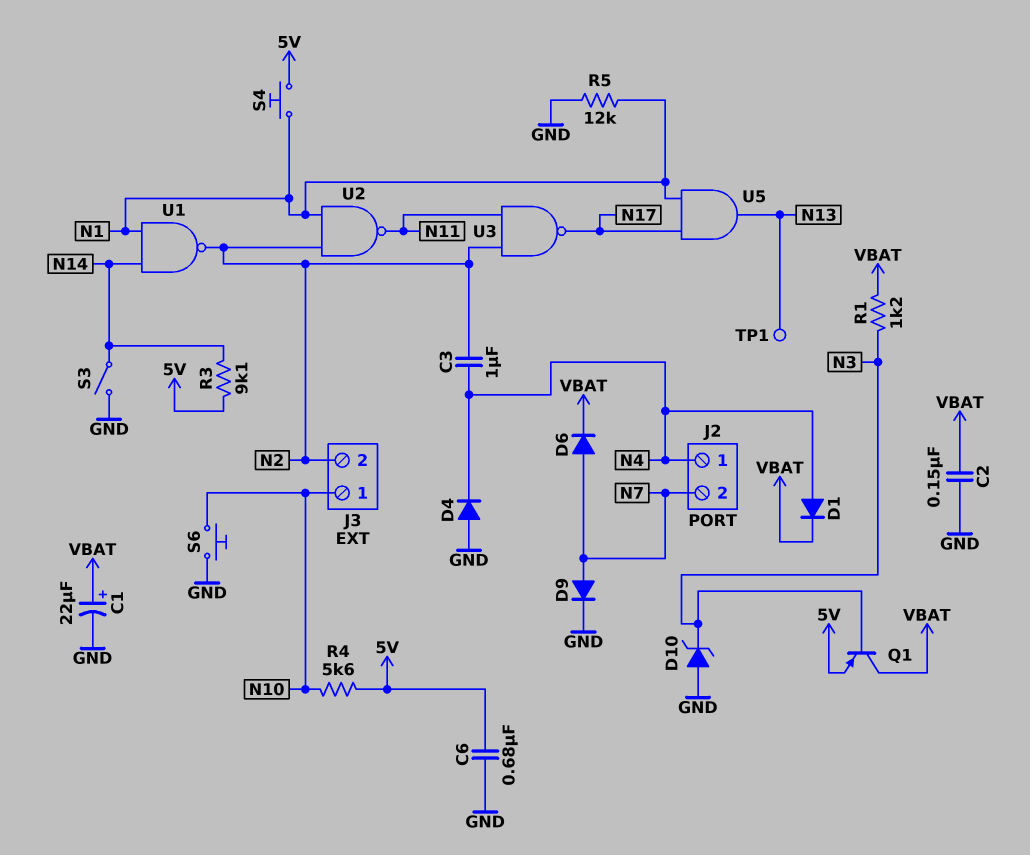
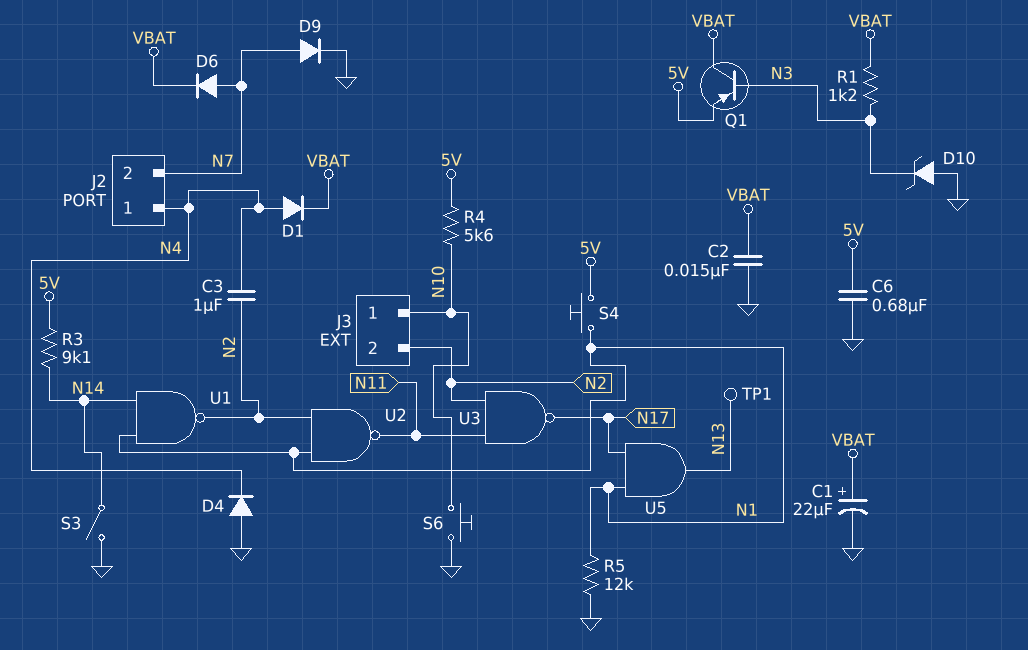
C2: 150nF (GND, VBAT) -> 15nF (GND, VBAT)

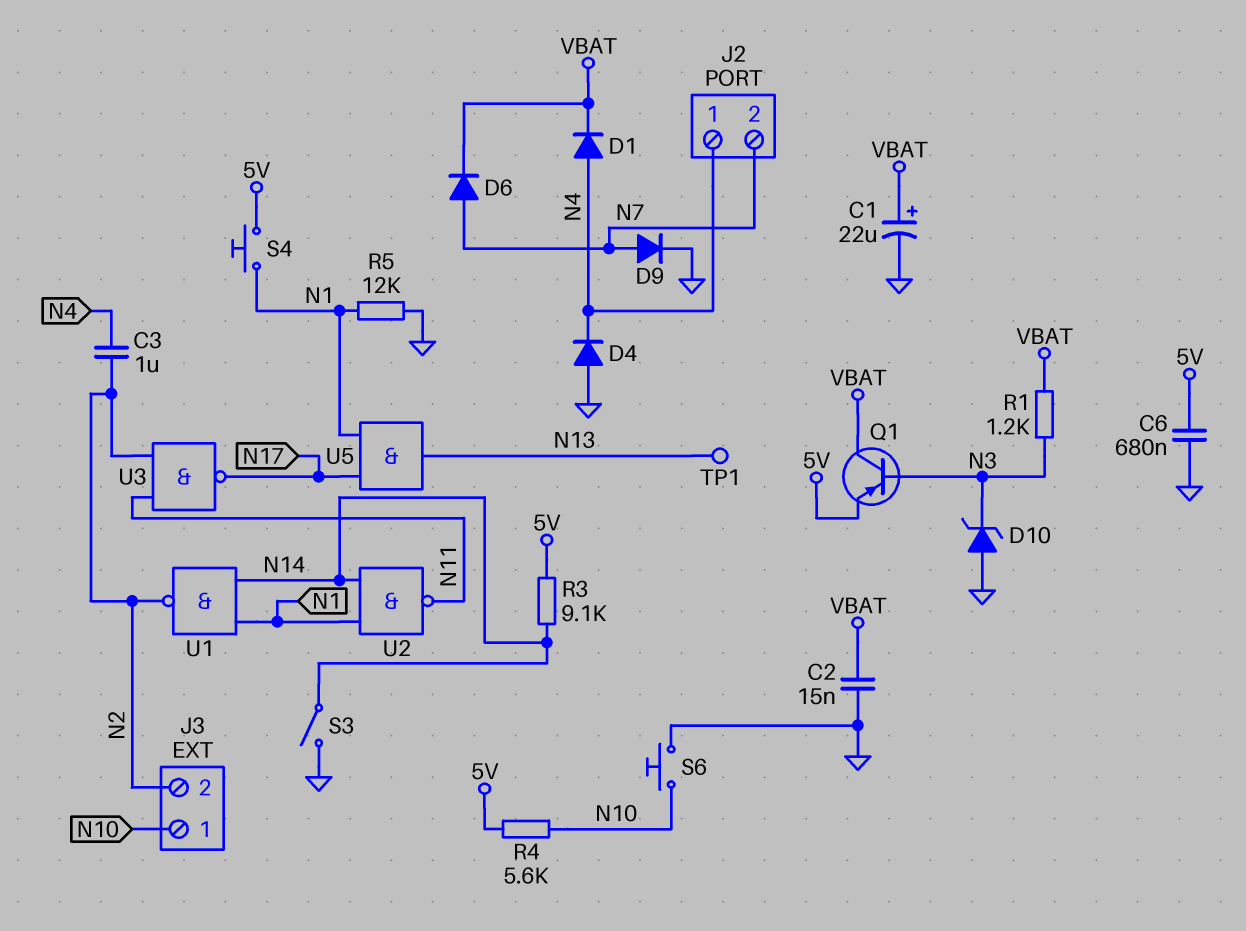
U2: NAND (in N1, in N2, out N11) -> NAND (in N1, in N14, out N11)

